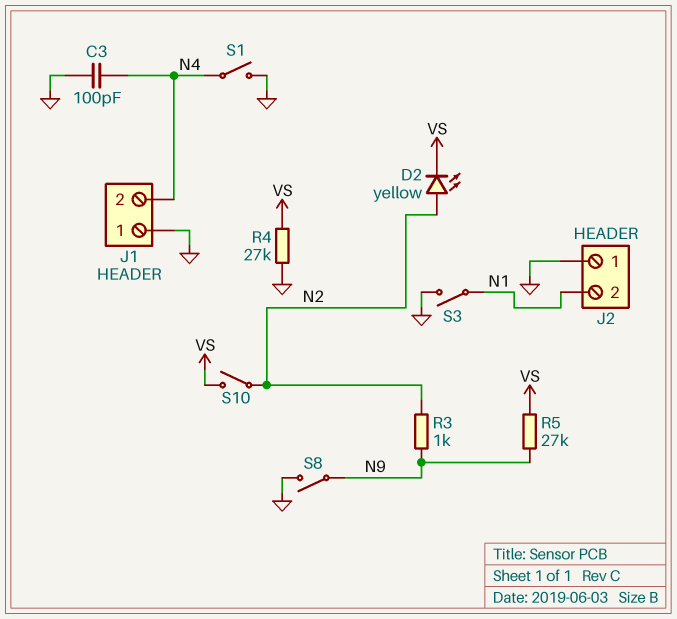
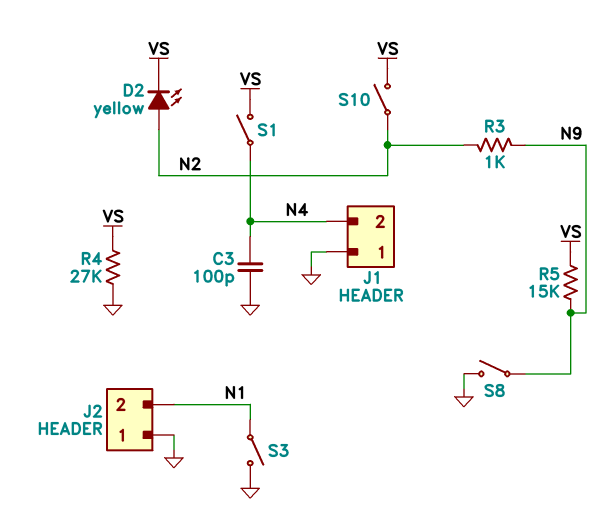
R5: 27k (N9, VS) -> 15k (N9, VS)
S1: switch (GND, N4) -> switch (N4, VS)

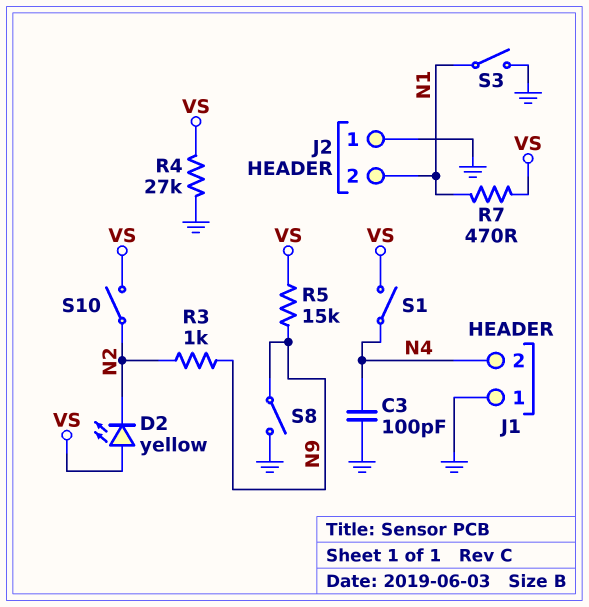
D2: LED yellow (A N2, K VS) -> LED yellow (A VS, K N2)
R7: none -> 470 (N1, VS)

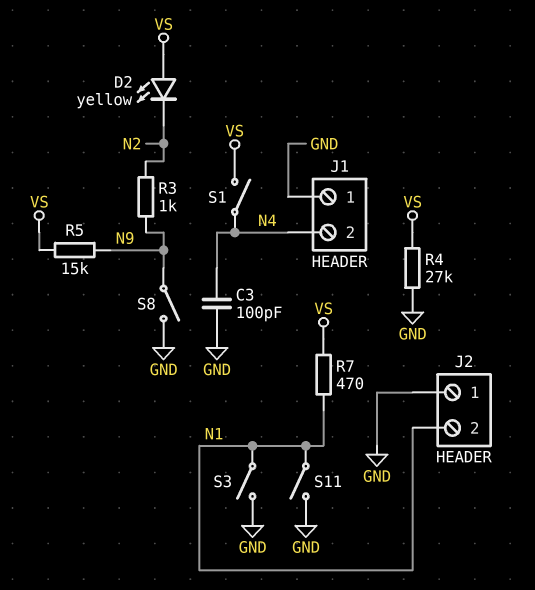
S10: switch (N2, VS) -> none
S11: none -> switch (GND, N1)

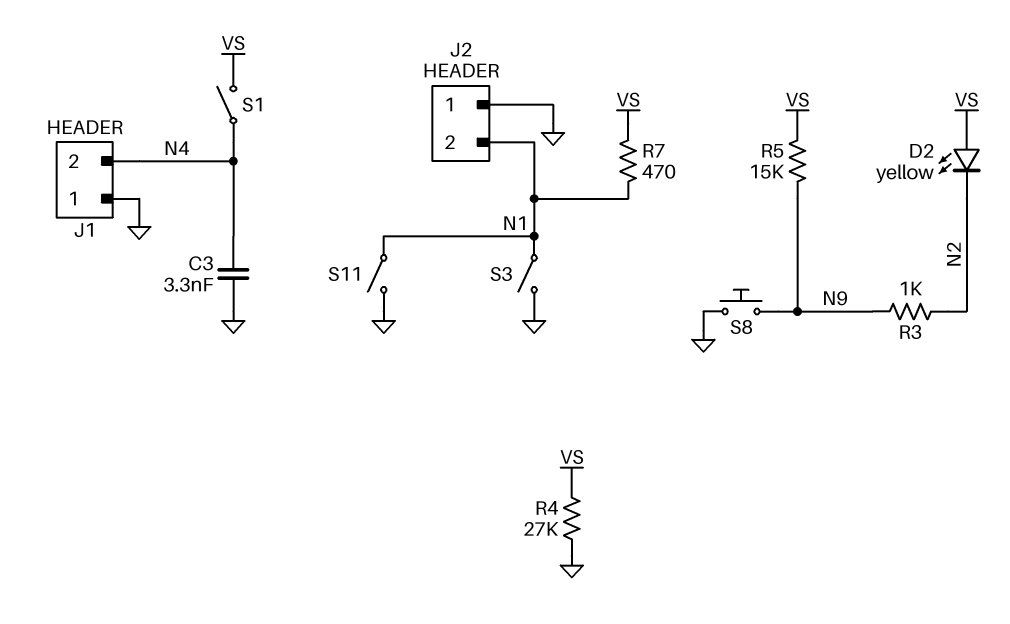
C3: 100pF (GND, N4) -> 3.3nF (GND, N4)
S8: switch (GND, N9) -> button (GND, N9)

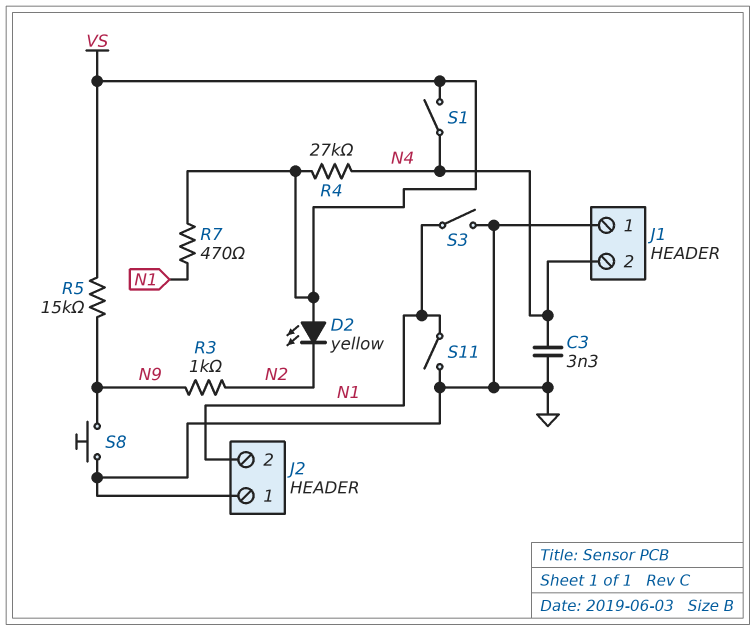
R4: 27k (GND, VS) -> 27k (N4, VS)

